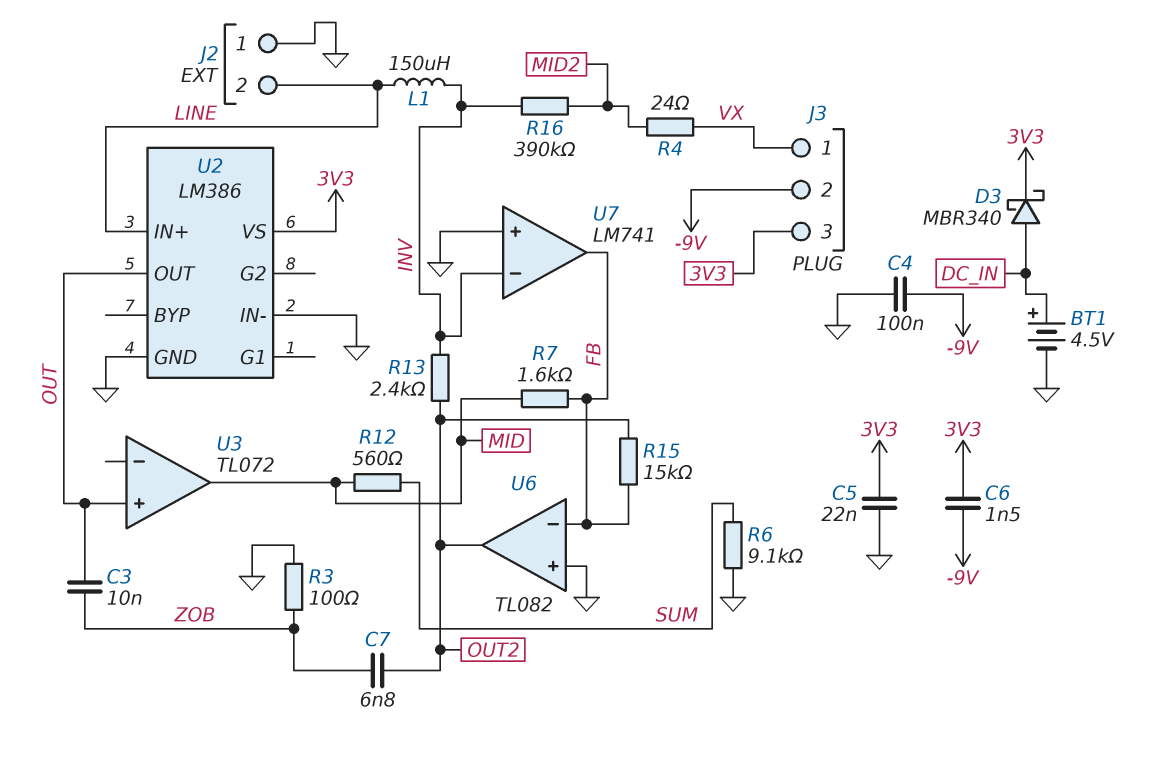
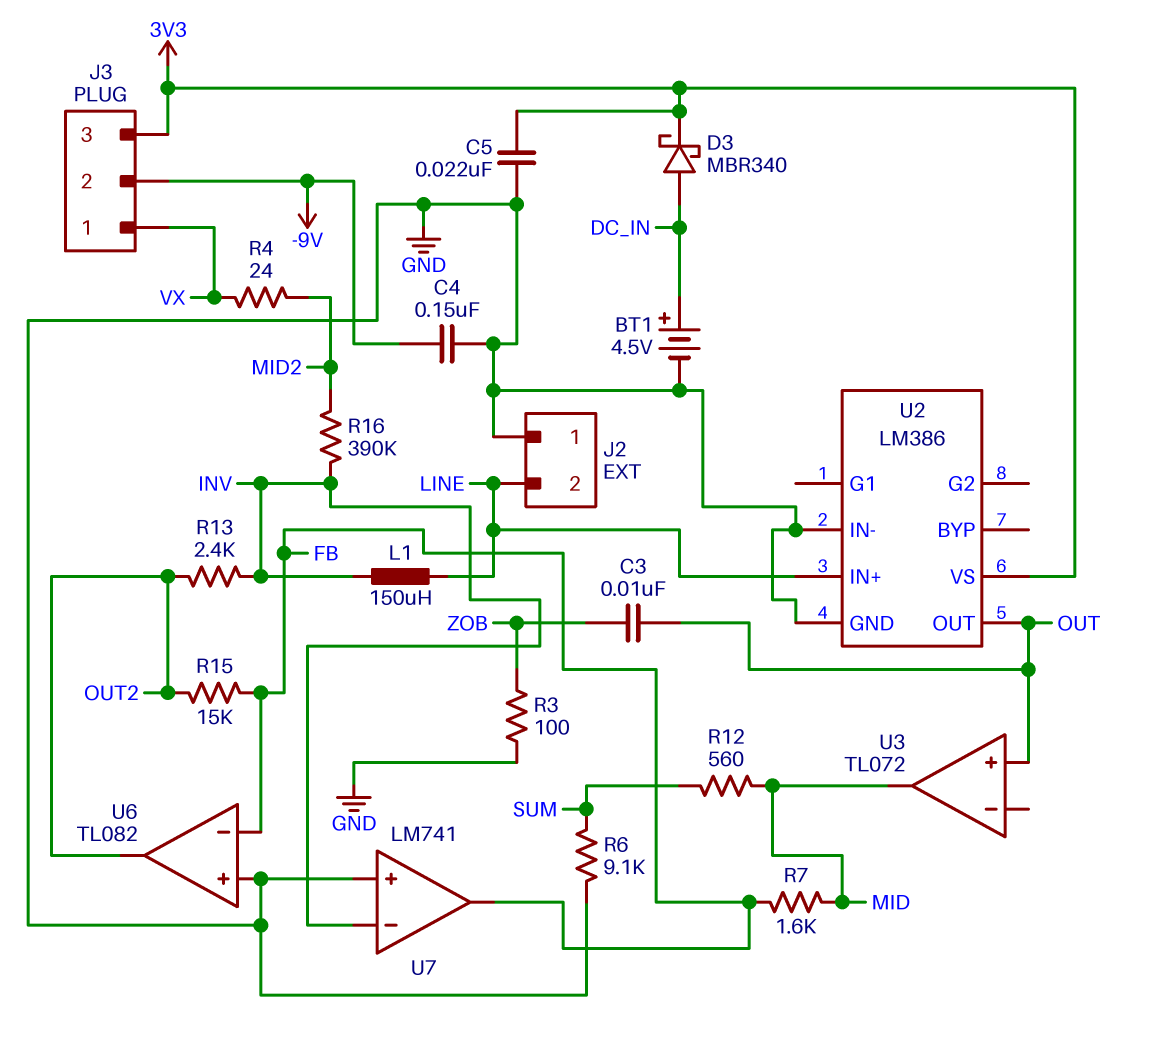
C4: 100nF (-9V, GND) -> 150nF (-9V, GND)
C6: 1.5nF (-9V, 3V3) -> none
C7: 6.8nF (OUT2, ZOB) -> none

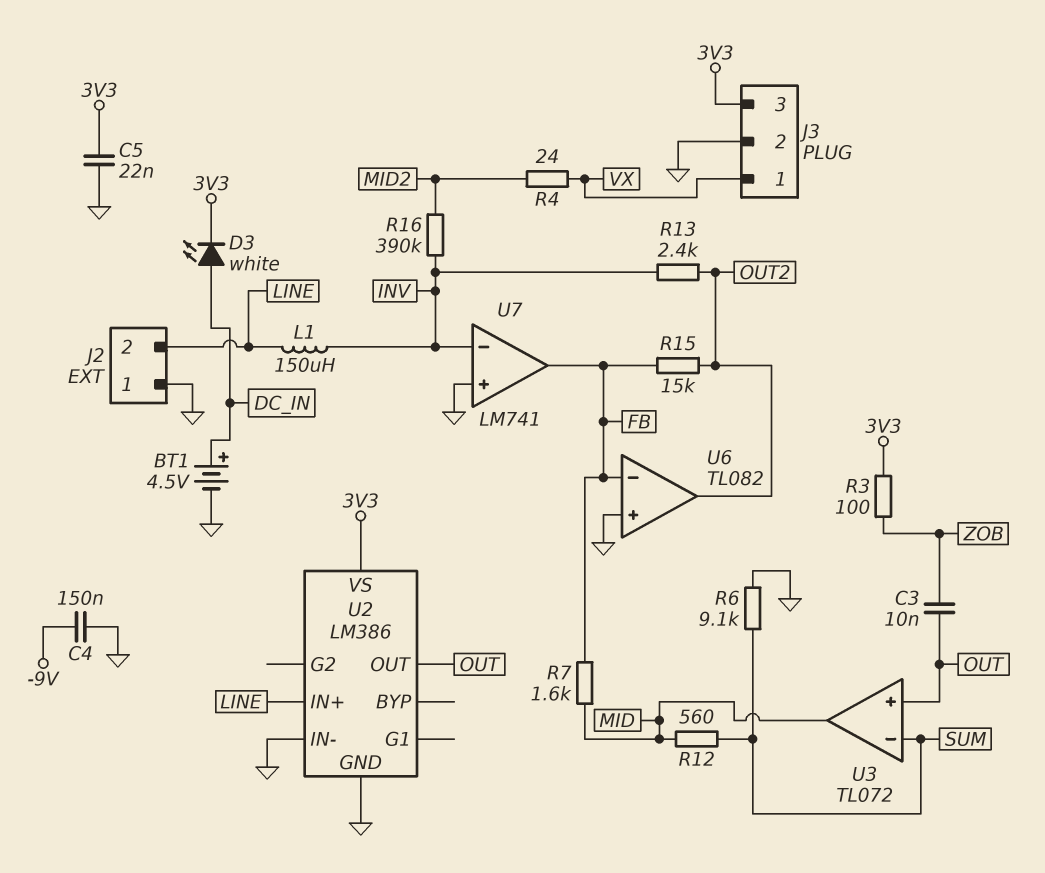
D3: schottky MBR340 (A DC_IN, K 3V3) -> LED white (A DC_IN, K 3V3)
J3 pin 2: -9V -> GND
R3: 100 (GND, ZOB) -> 100 (3V3, ZOB)
U3 pin in-: none -> SUM

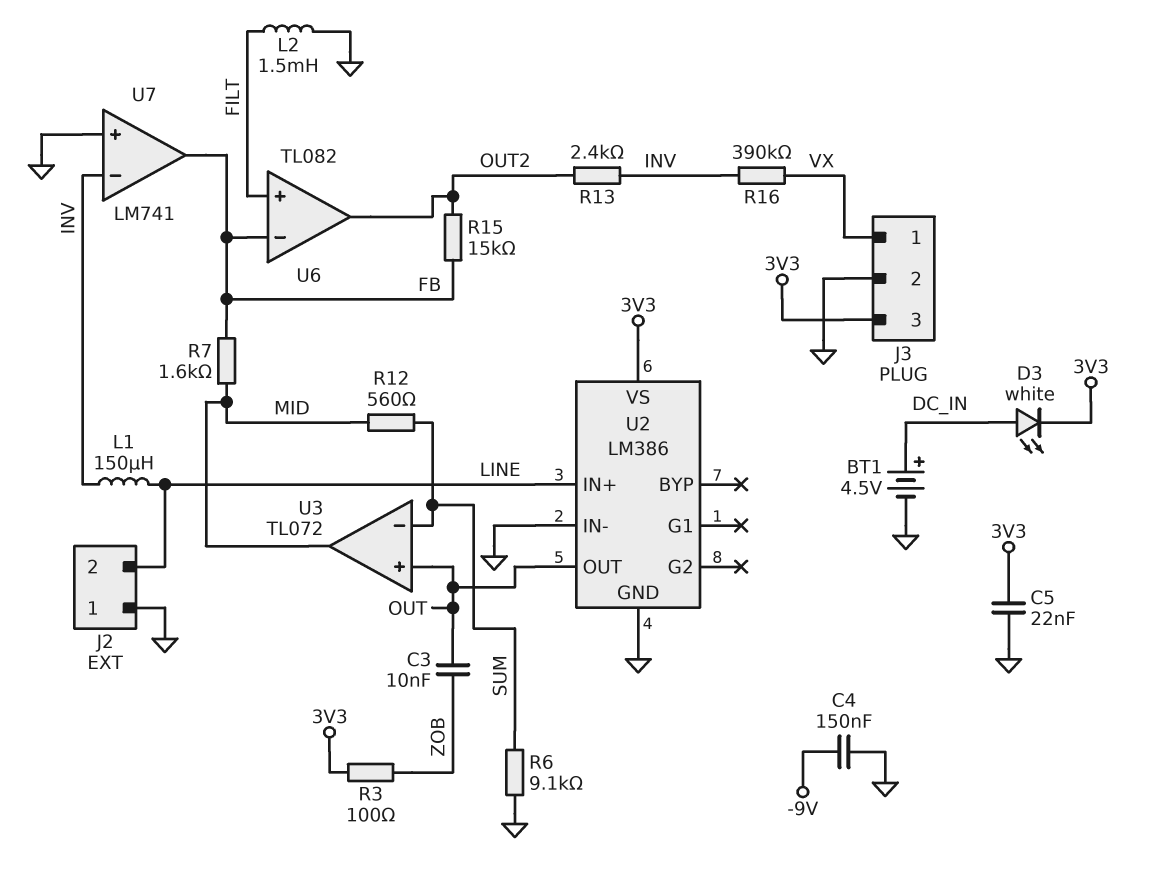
L2: none -> 1.5mH (FILT, GND)
R4: 24 (MID2, VX) -> none
R16: 390k (INV, MID2) -> 390k (INV, VX)
U6 pin in+: GND -> FILT

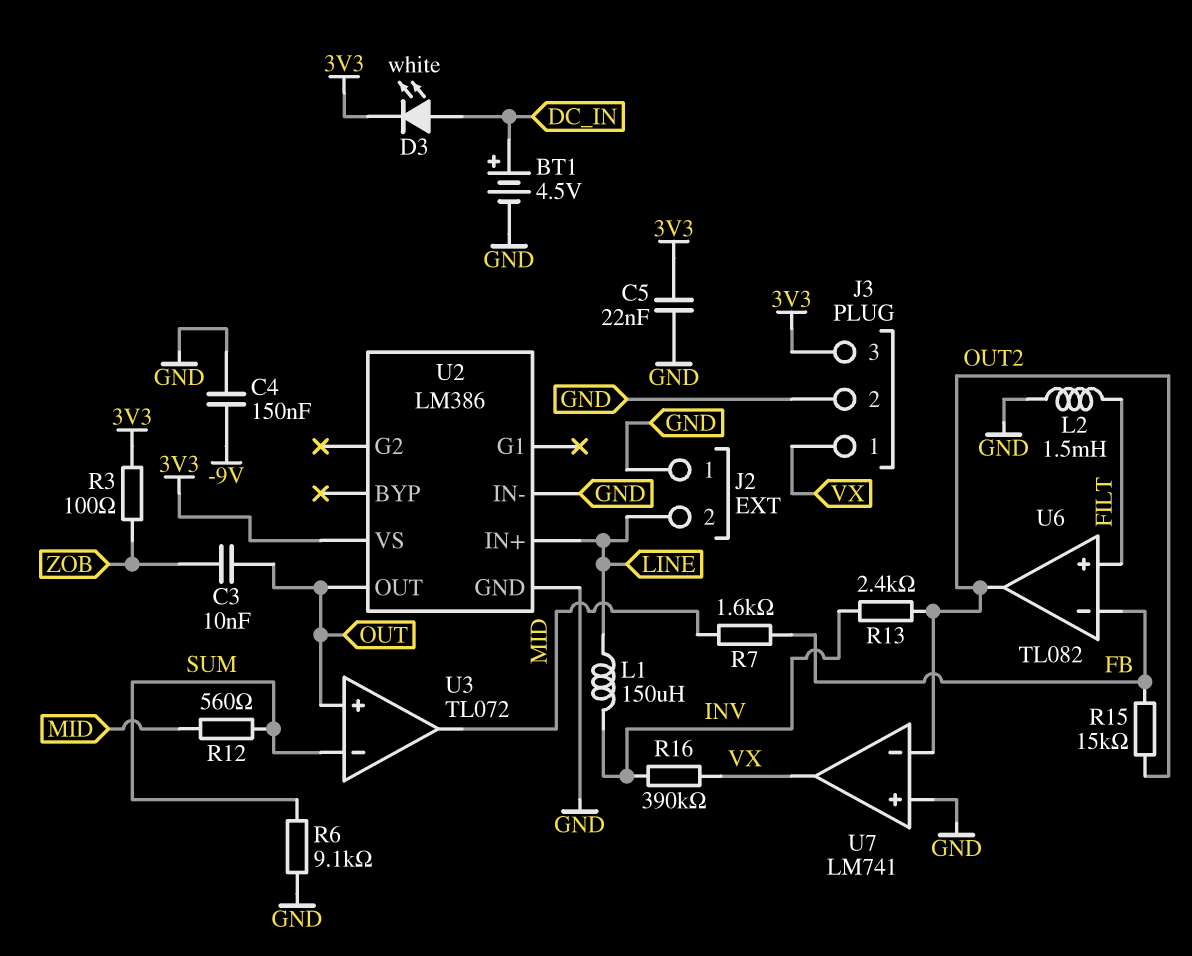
U7 pin in-: INV -> OUT2
U7 pin out: FB -> VX

